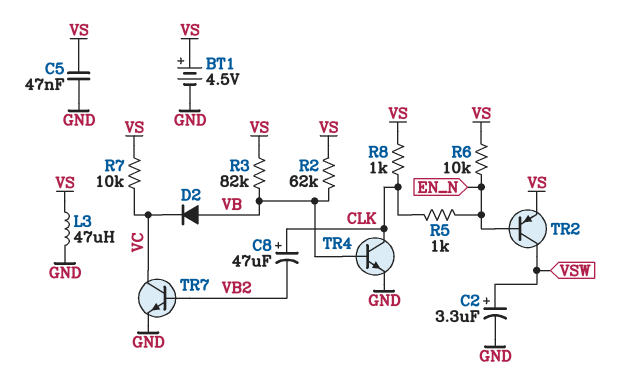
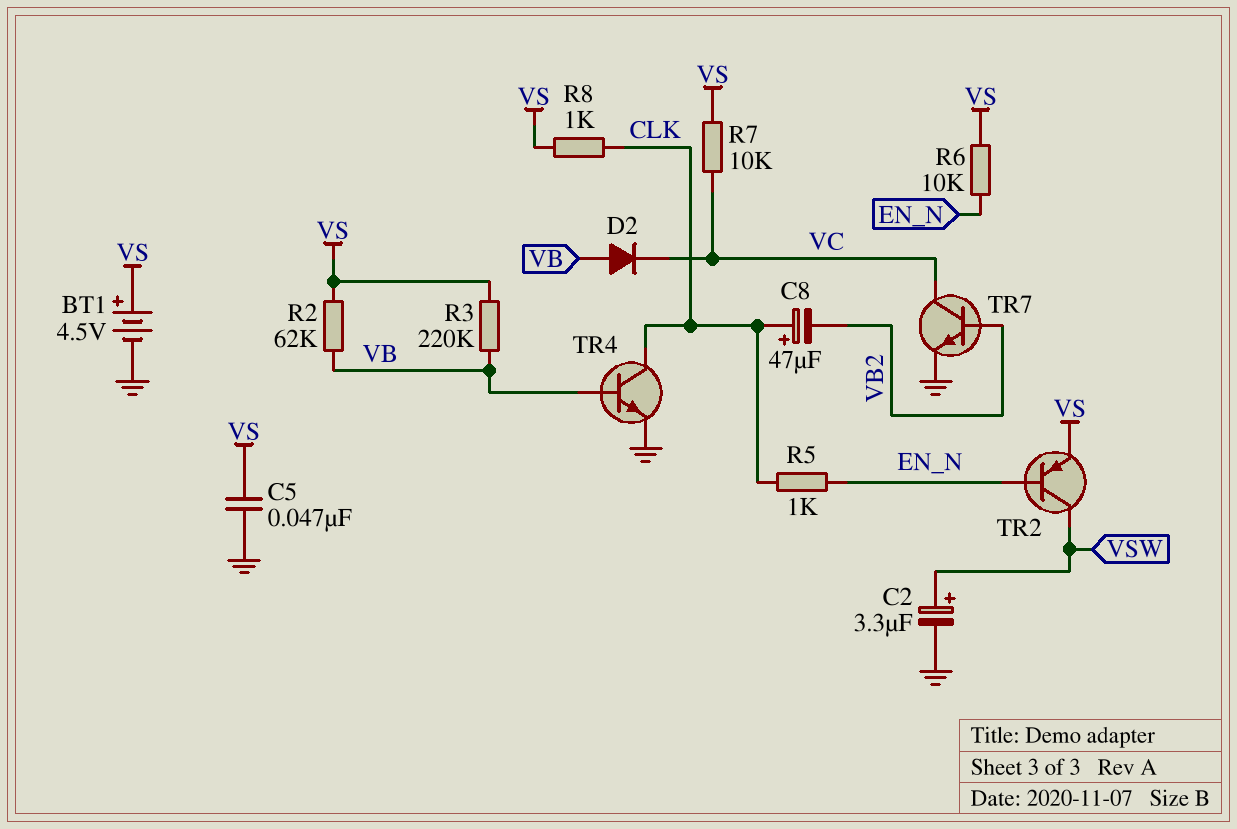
L3: 47uH (GND, VS) -> none
R3: 82k (VB, VS) -> 220k (VB, VS)

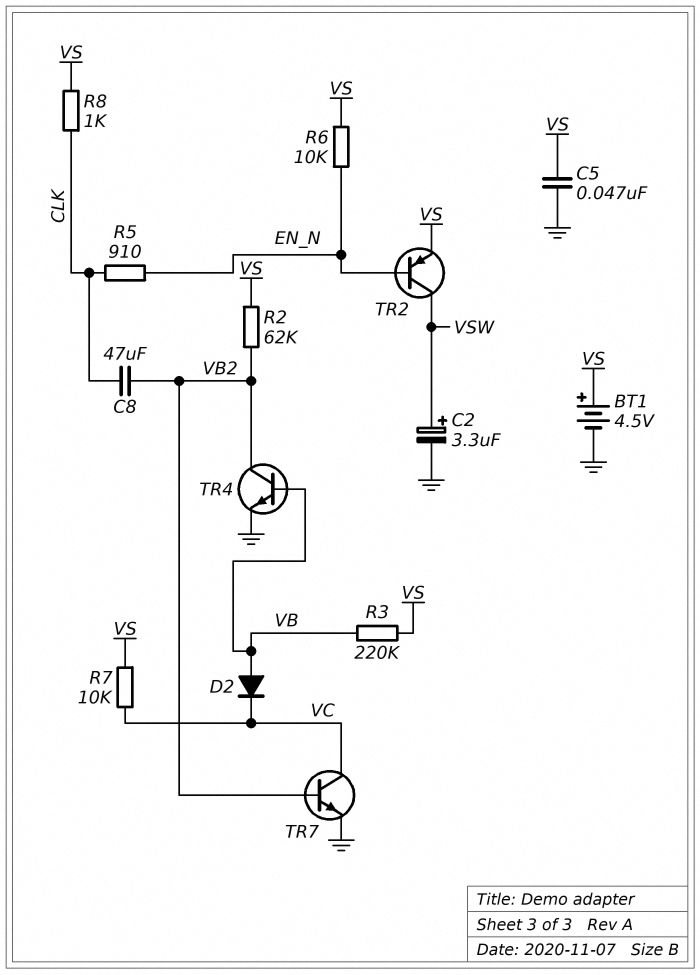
C8: 47uF (plus CLK, minus VB2) -> 47uF (CLK, VB2)
R2: 62k (VB, VS) -> 62k (VB2, VS)
R5: 1k (CLK, EN_N) -> 910 (CLK, EN_N)
TR4: NPN (B VB, C CLK, E GND) -> NPN (B VB, C VB2, E GND)

